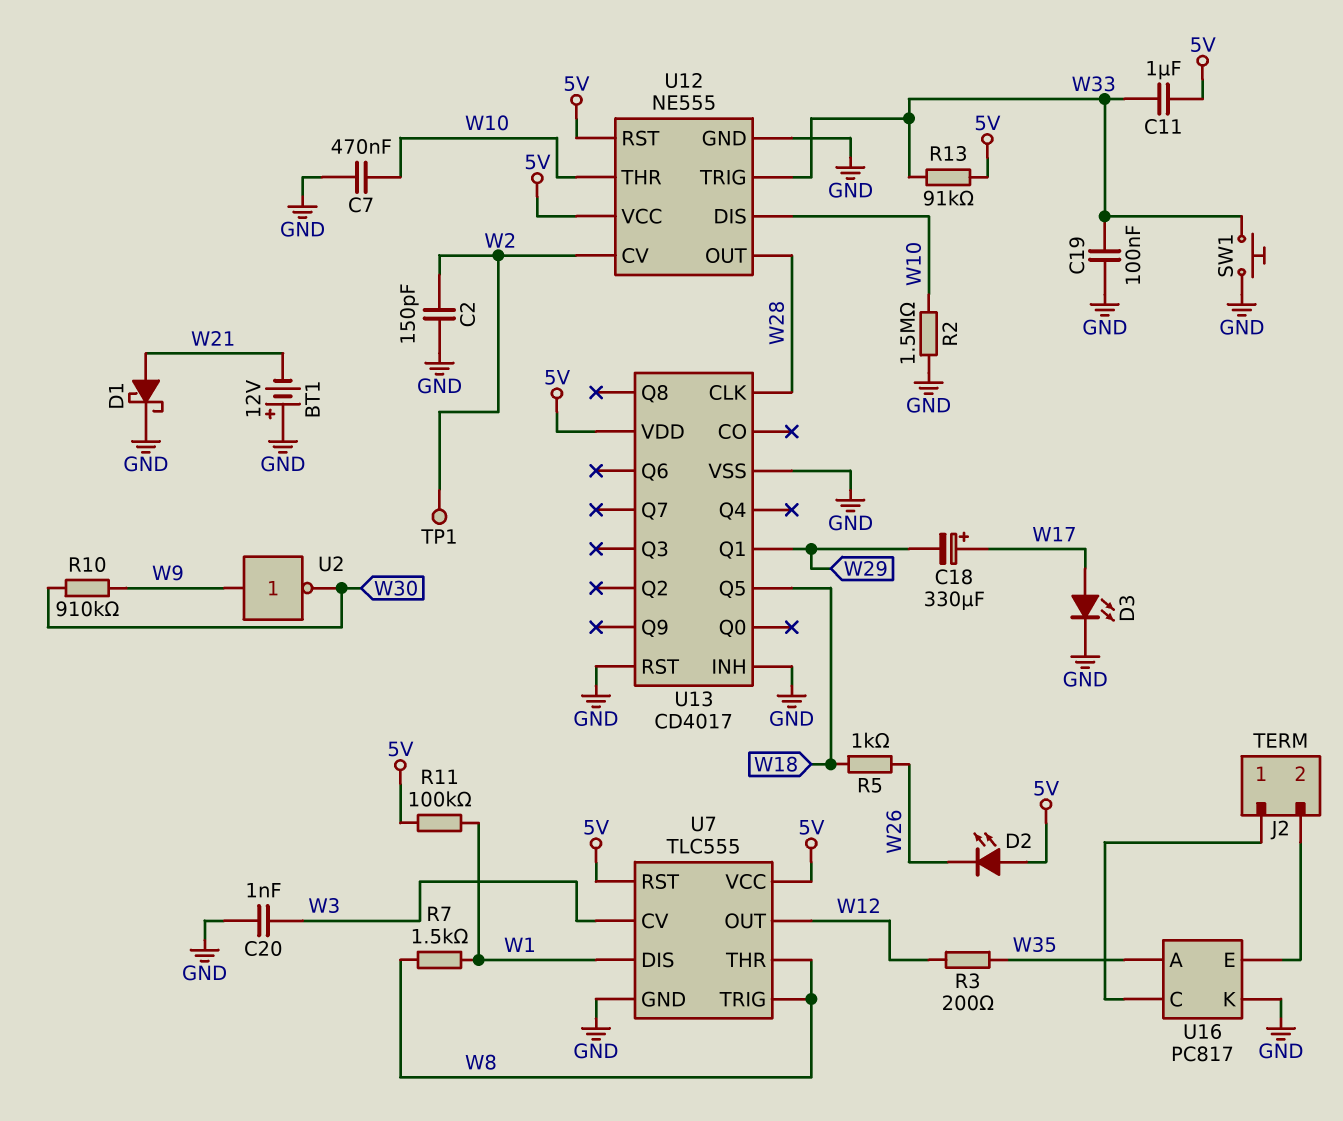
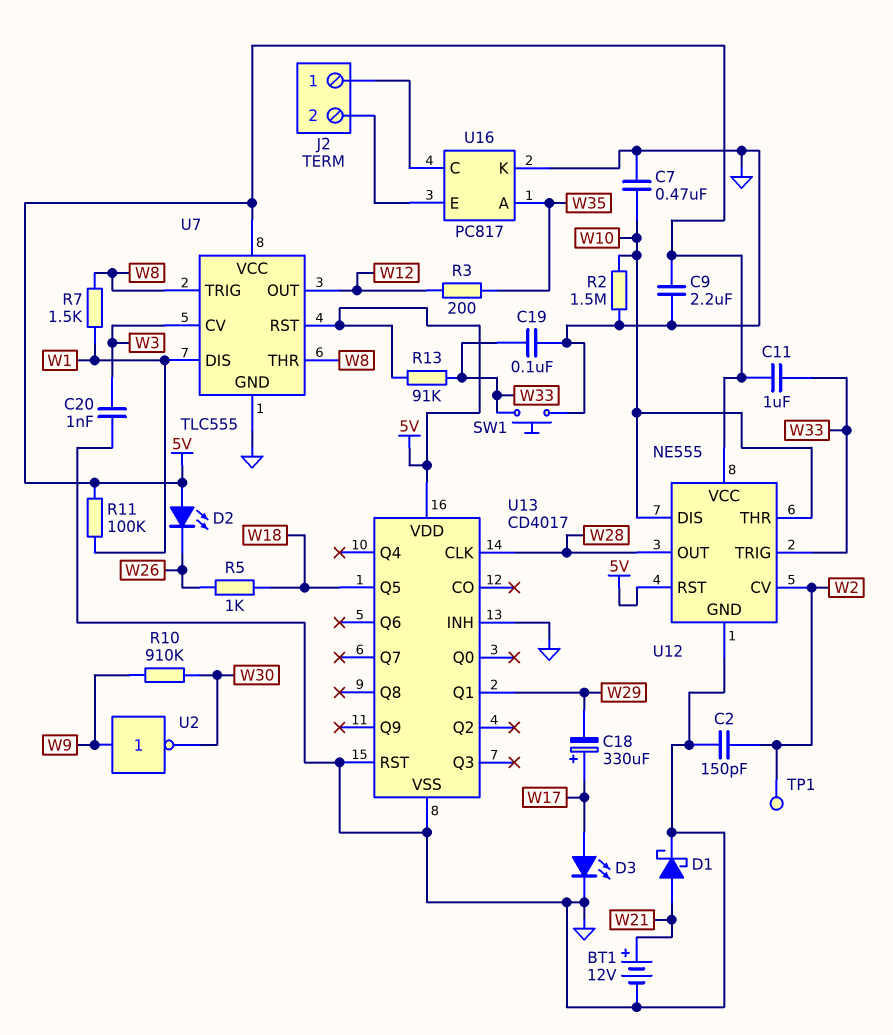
BT1: 12V (plus GND, minus W21) -> 12V (plus W21, minus GND)
C9: none -> 2.2uF (5V, GND)

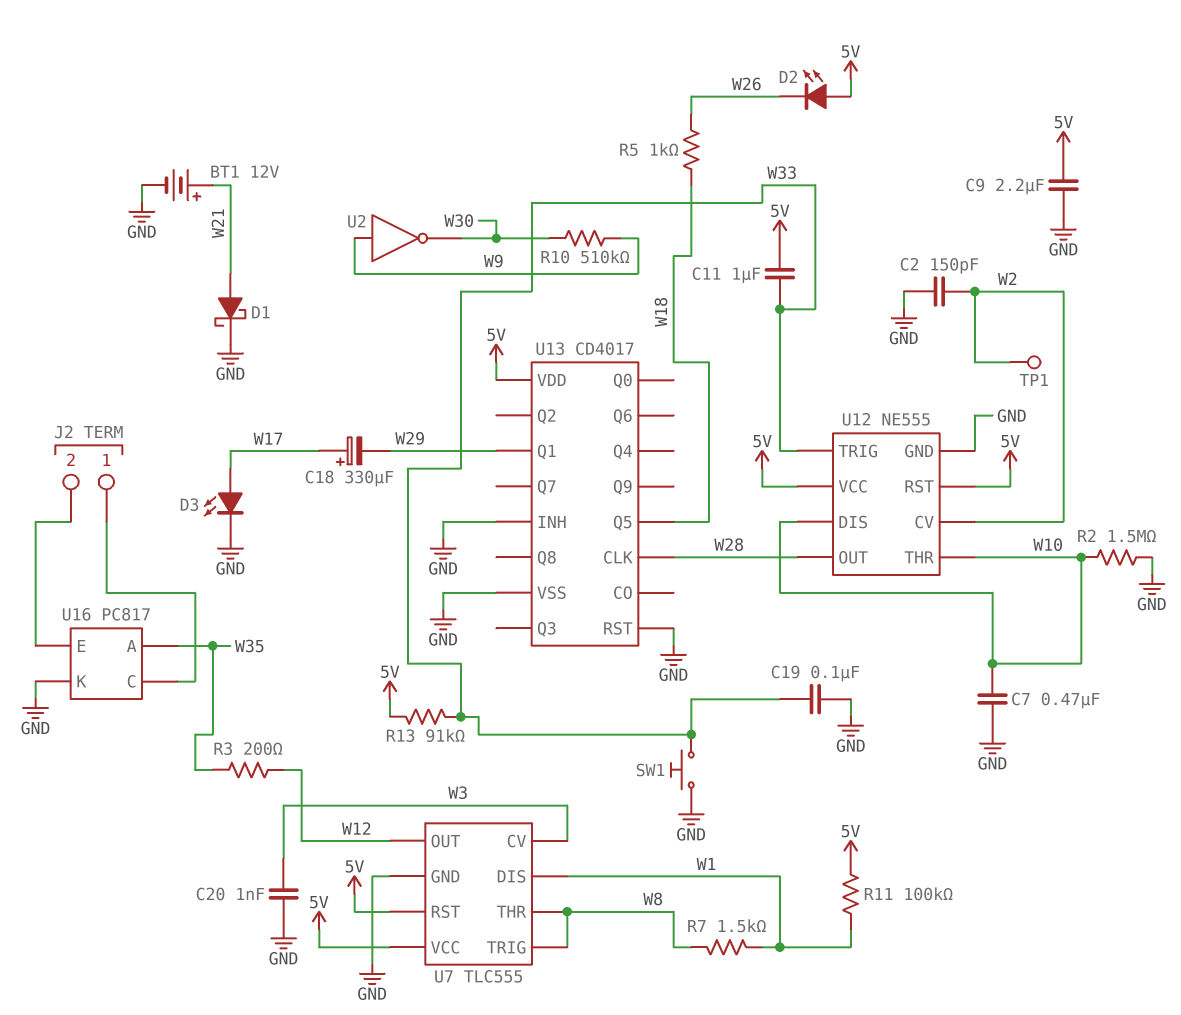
R10: 910k (W9, W30) -> 510k (W9, W30)

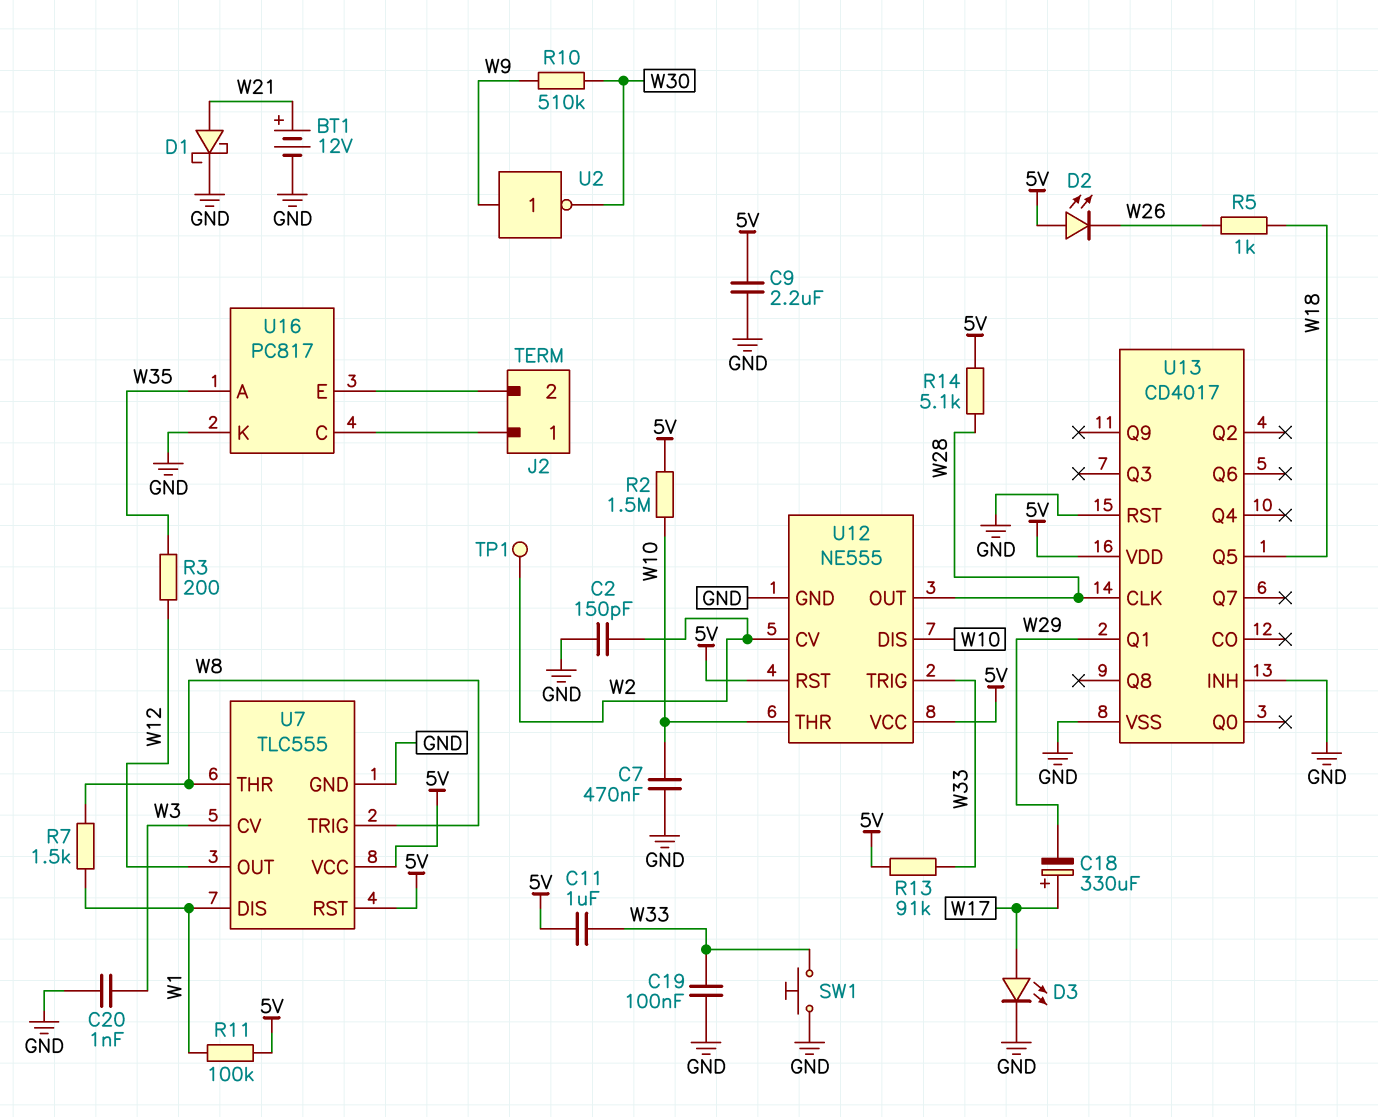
R2: 1.5M (GND, W10) -> 1.5M (5V, W10)
R14: none -> 5.1k (5V, W28)

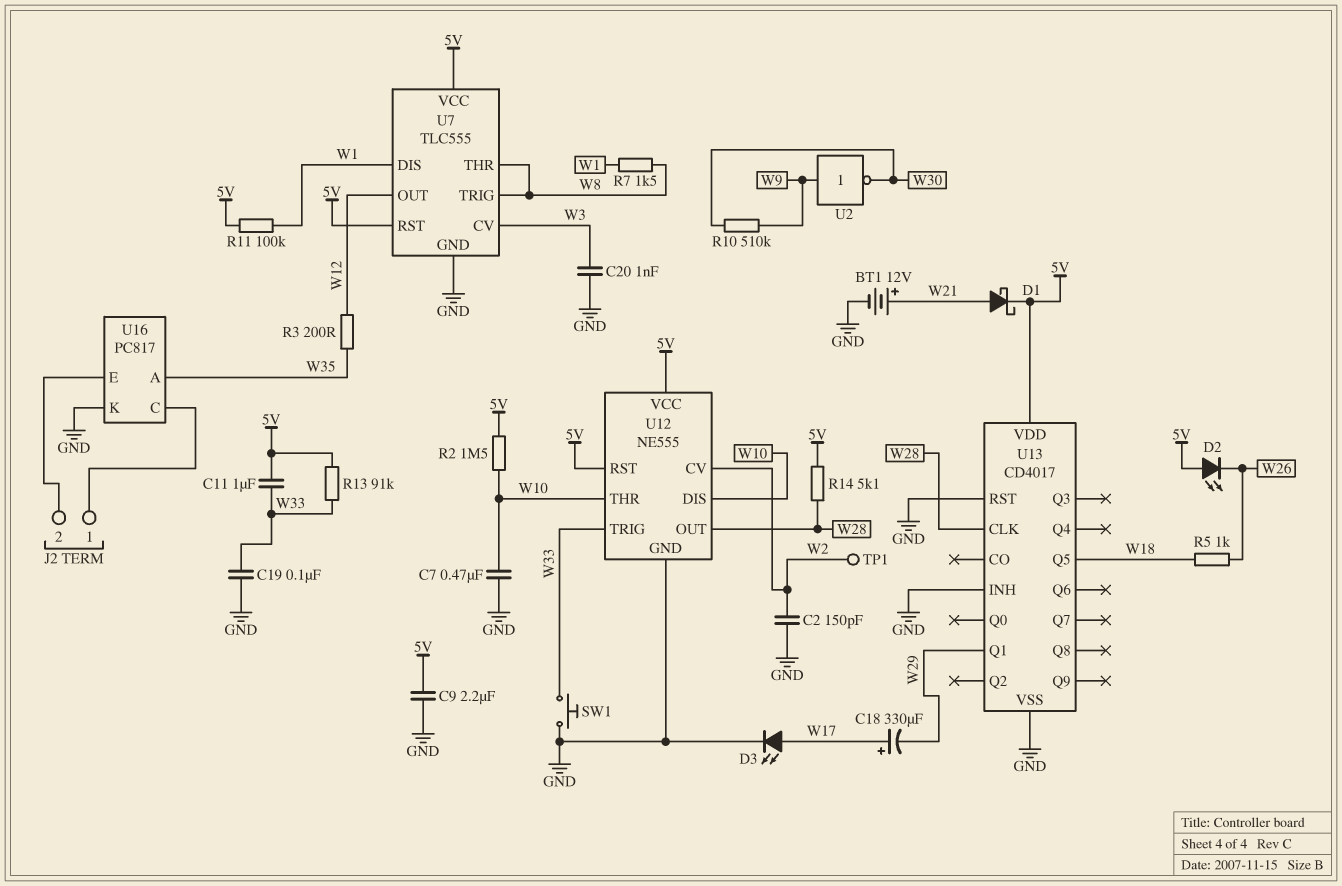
D1: schottky (A W21, K GND) -> schottky (A W21, K 5V)

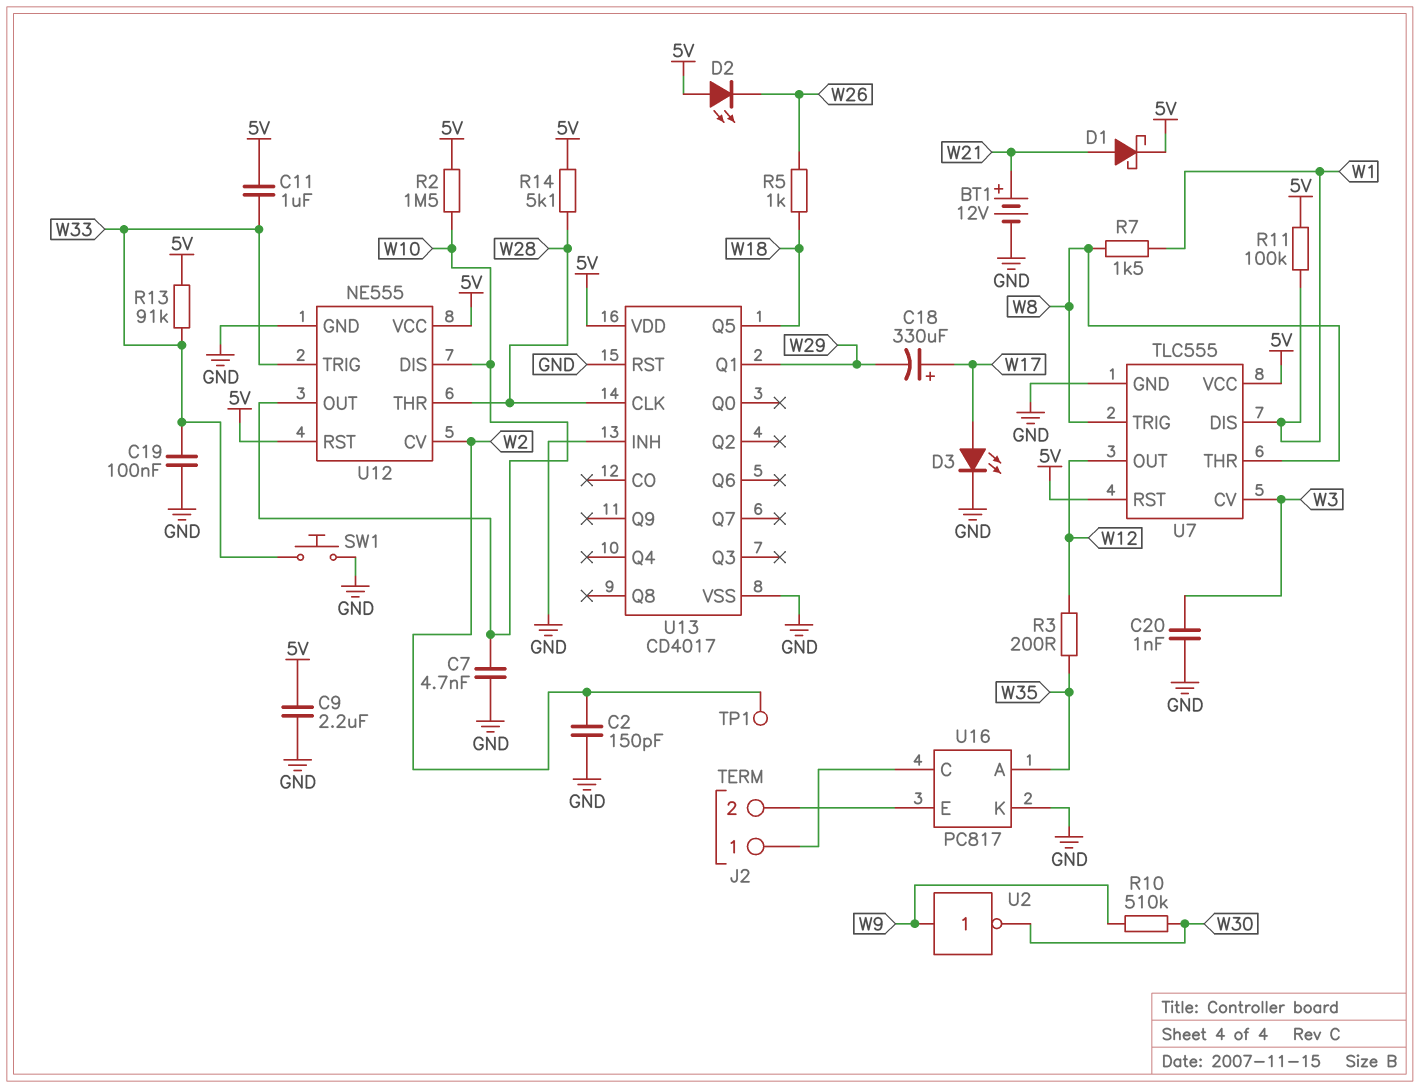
C7: 470nF (GND, W10) -> 4.7nF (GND, W10)
U12 pin OUT: W28 -> W10
U12 pin THR: W10 -> W28

